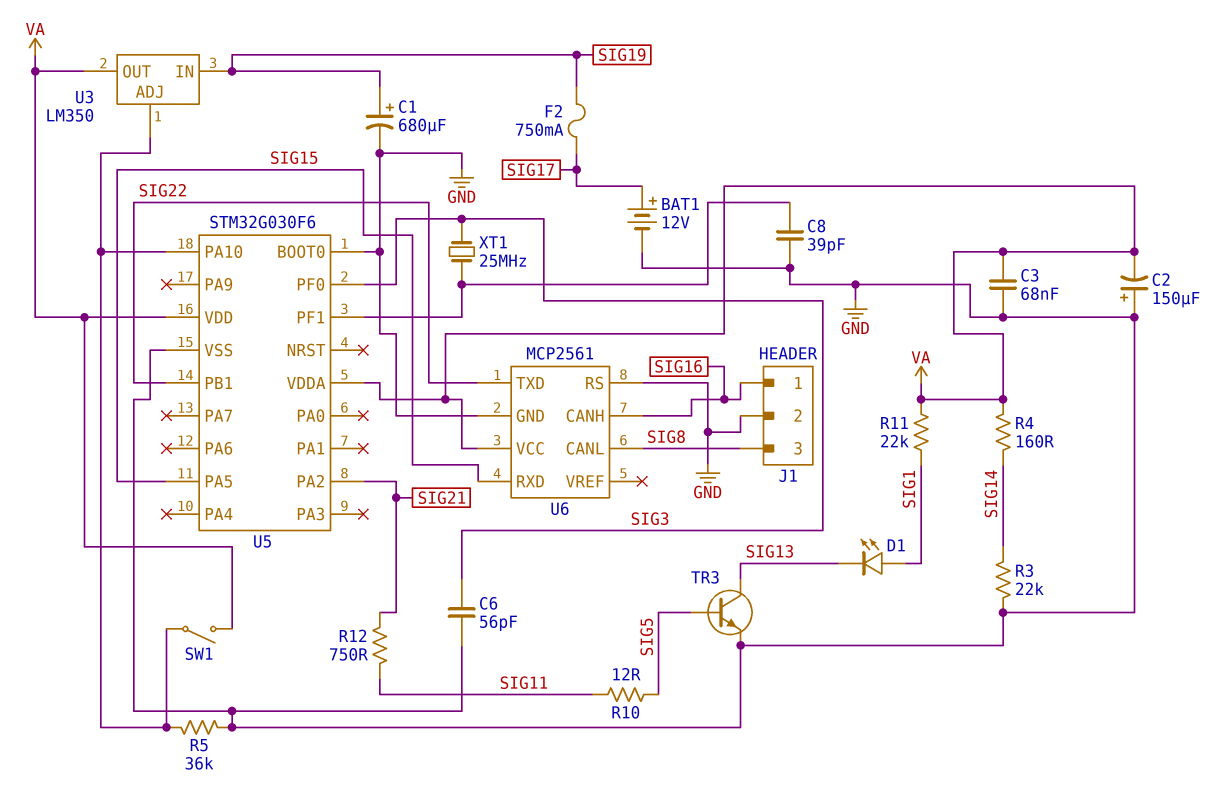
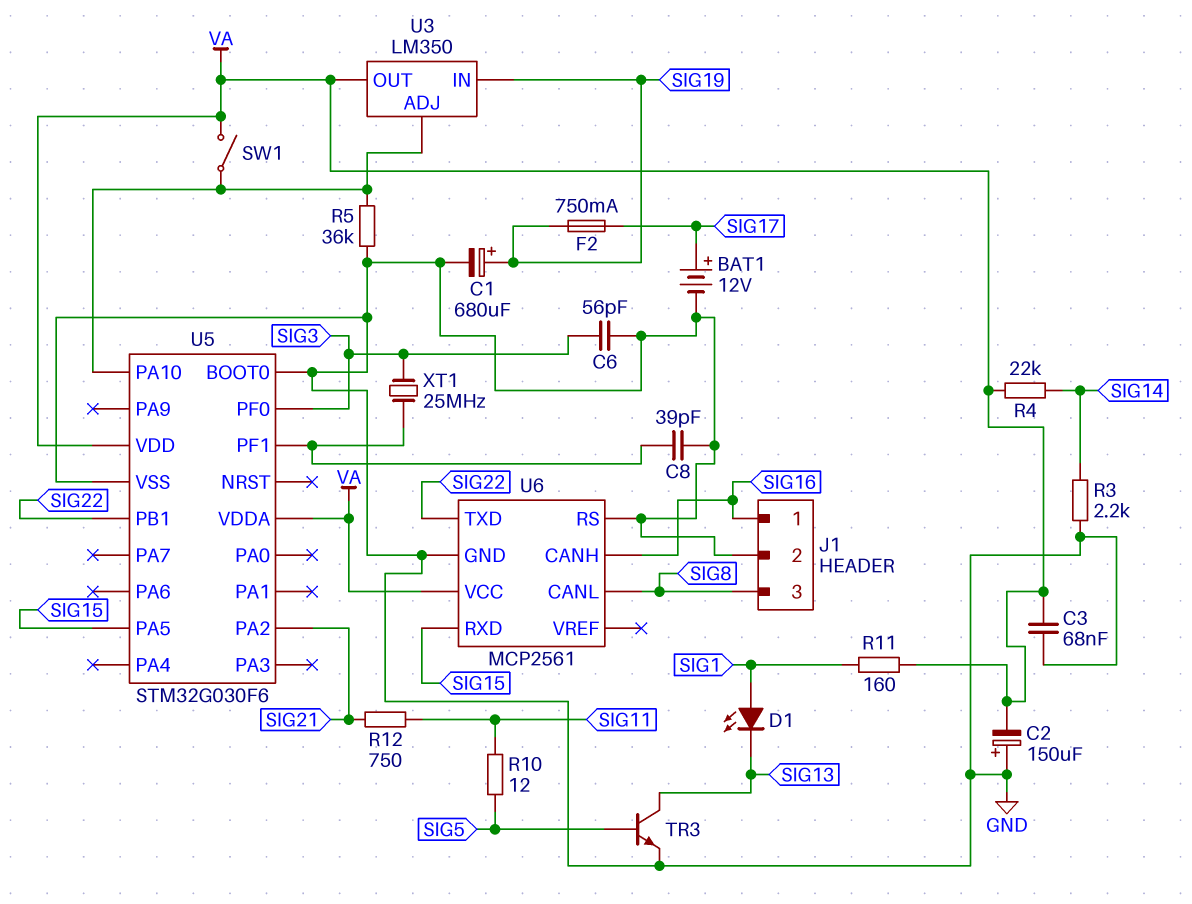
R3: 22k (GND, SIG14) -> 2.2k (GND, SIG14)
R4: 160 (SIG14, VA) -> 22k (SIG14, VA)
R11: 22k (SIG1, VA) -> 160 (SIG1, VA)

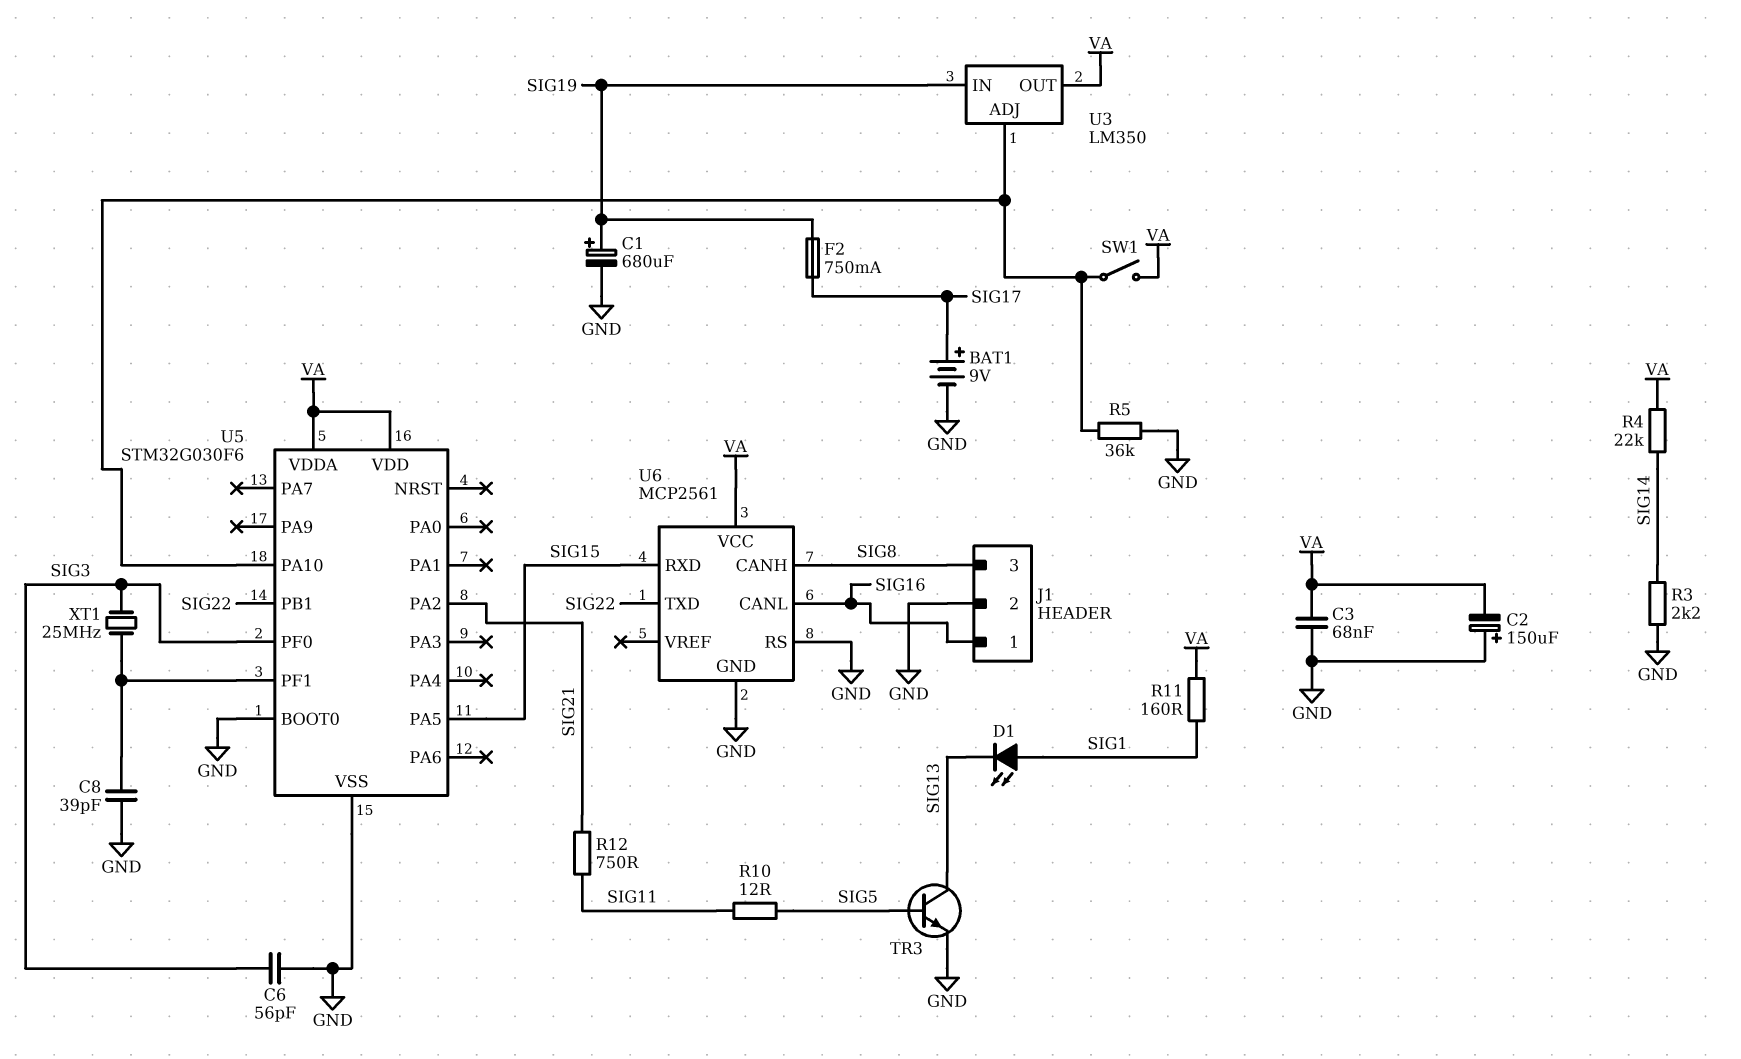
BAT1: 12V (plus SIG17, minus GND) -> 9V (plus SIG17, minus GND)
U6 pin CANH: SIG16 -> SIG8
U6 pin CANL: SIG8 -> SIG16

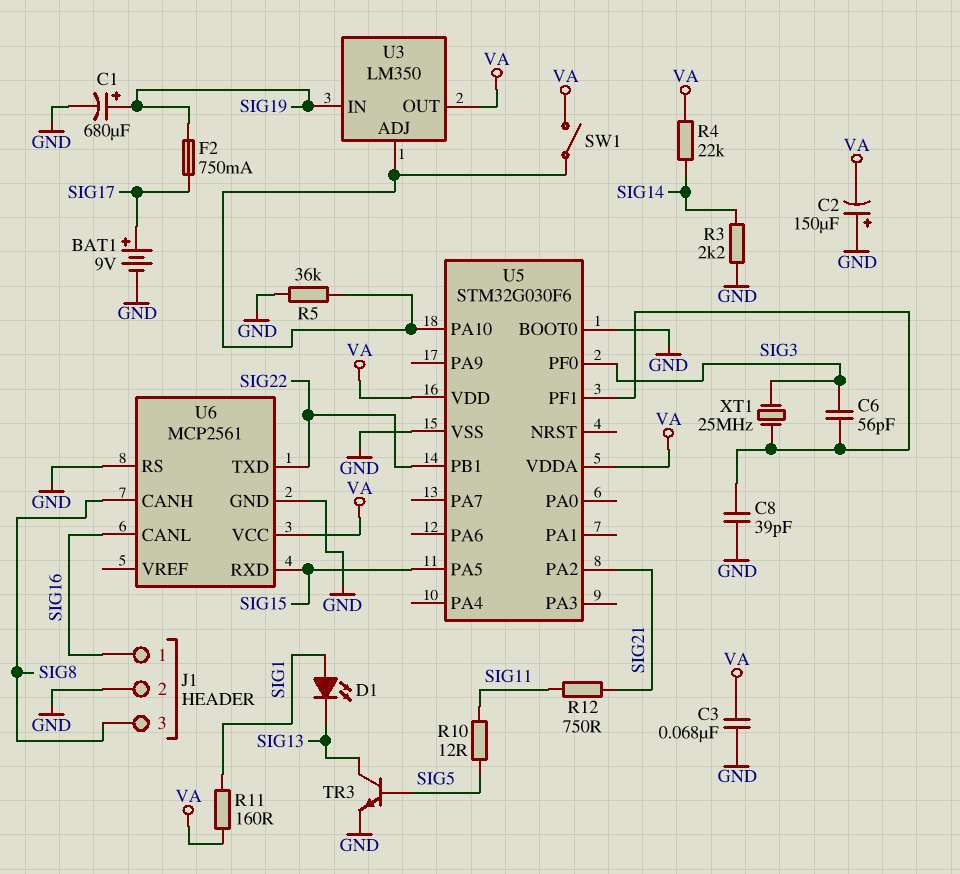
C6: 56pF (GND, SIG3) -> 56pF (SIG3, U5/PF1)

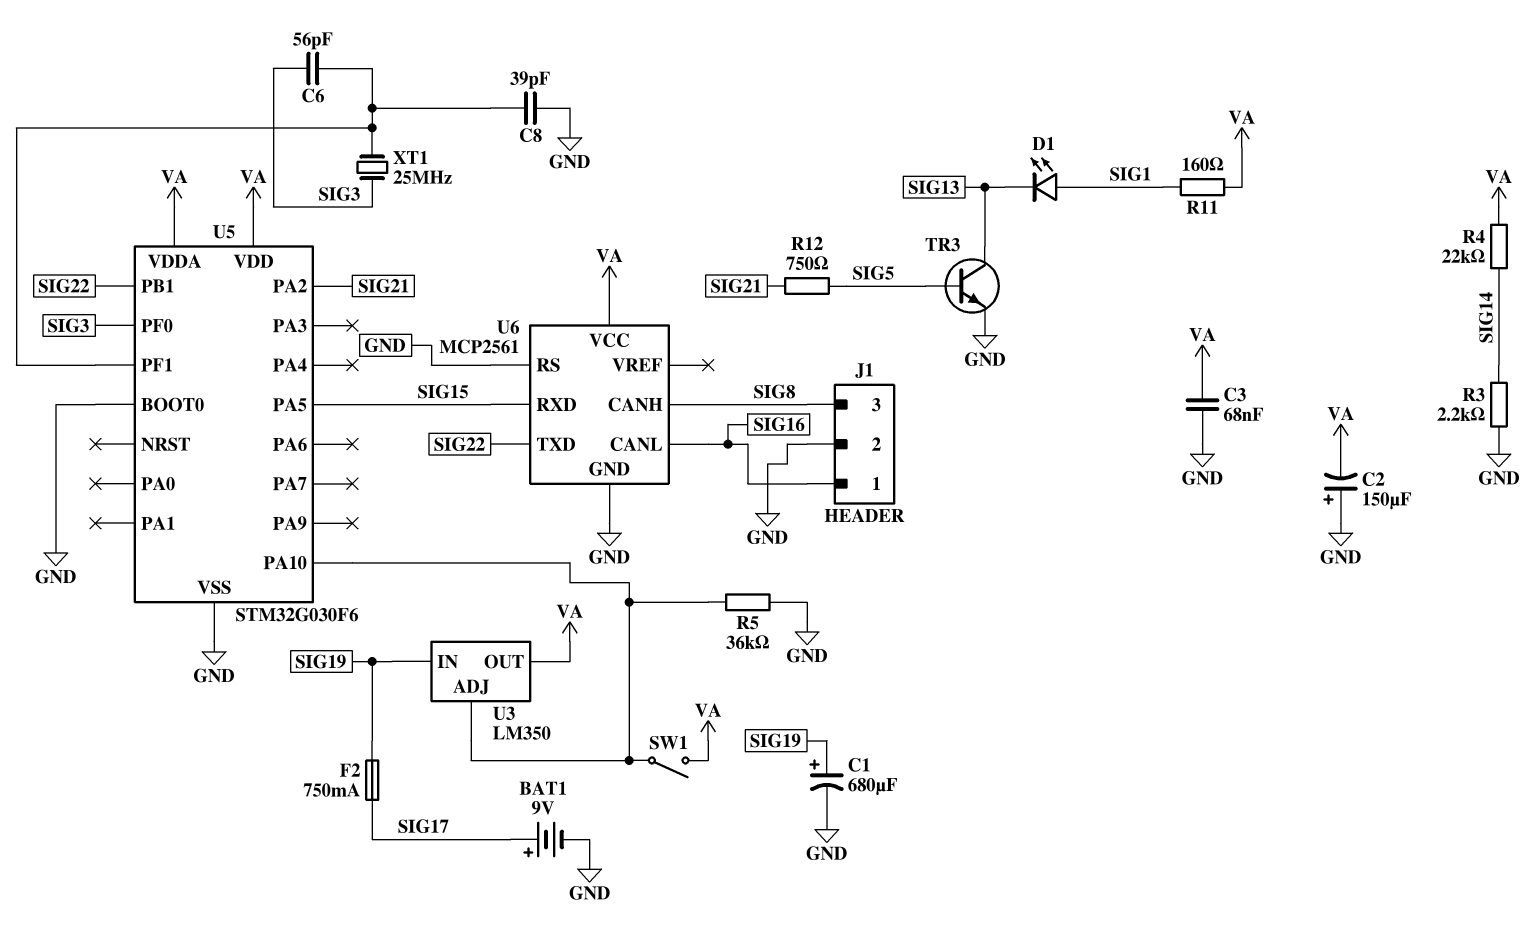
R10: 12 (SIG5, SIG11) -> none
R12: 750 (SIG11, SIG21) -> 750 (SIG5, SIG21)

